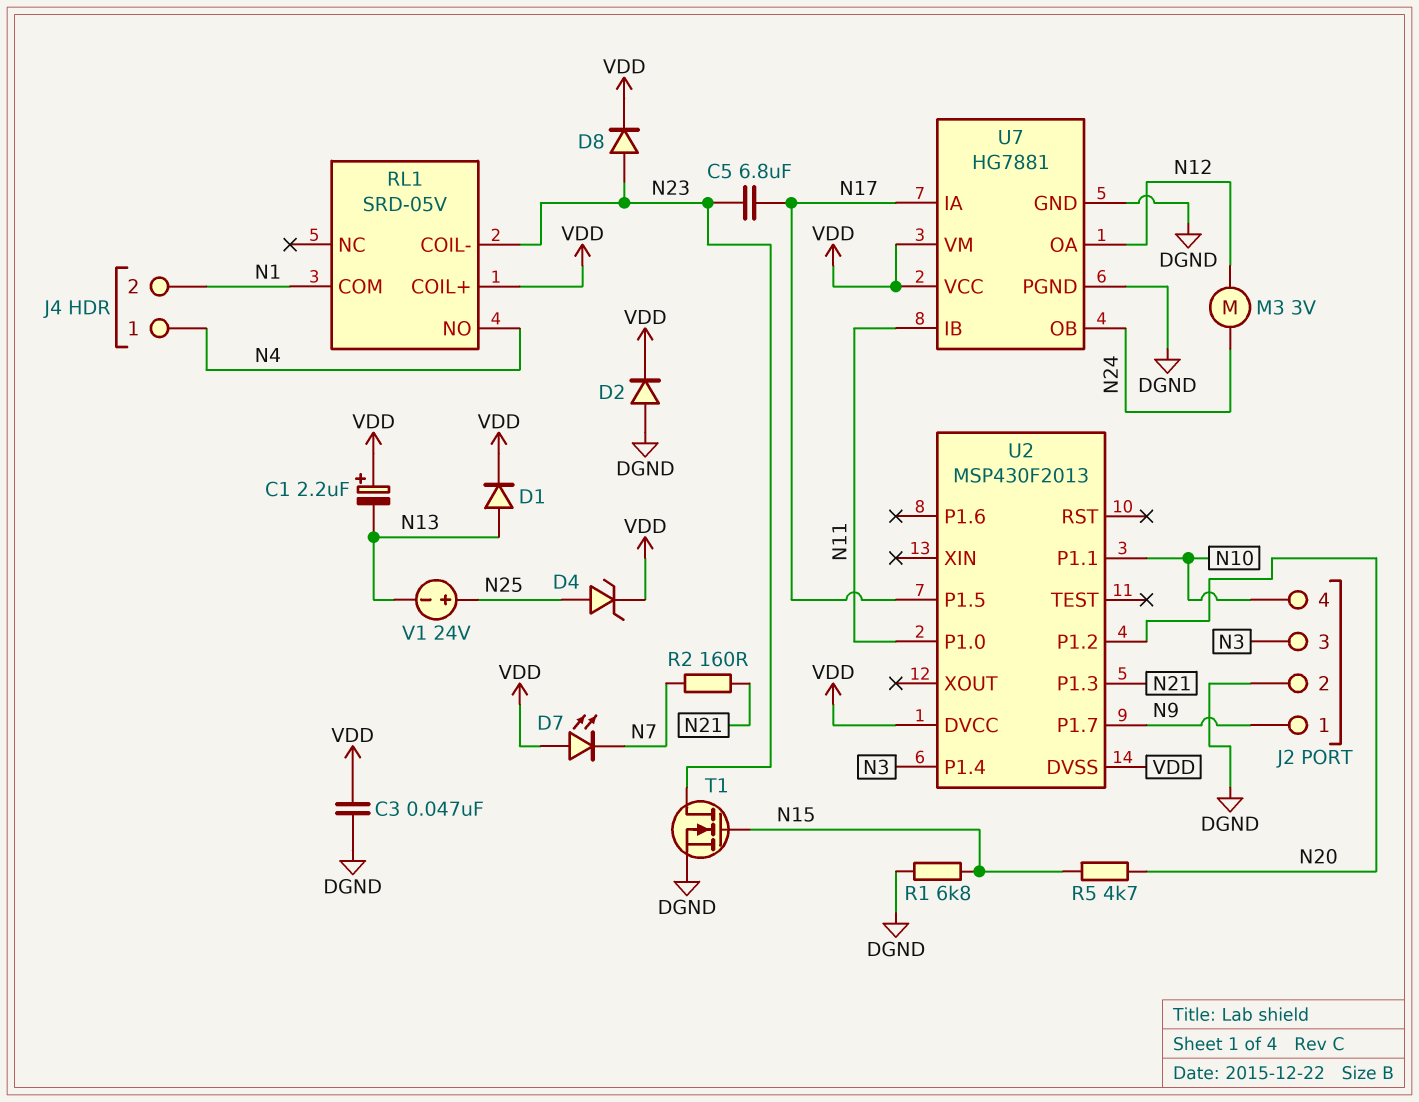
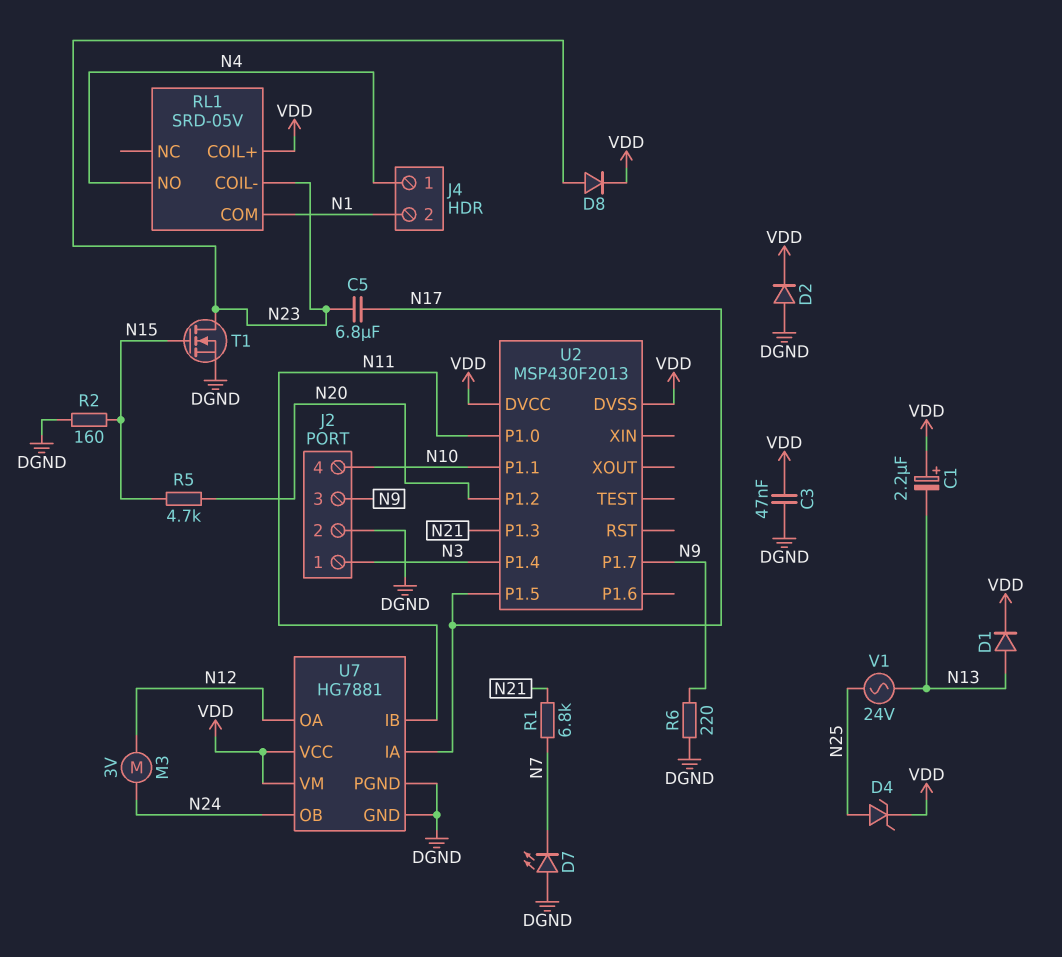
D7: LED (A VDD, K N7) -> LED (A DGND, K N7)
J2 pin 1: N9 -> N3
J2 pin 3: N3 -> N9
R1: 6.8k (DGND, N15) -> 6.8k (N7, N21)
R2: 160 (N7, N21) -> 160 (DGND, N15)
R6: none -> 220 (DGND, N9)
V1: 24V (plus N25, minus N13) -> AC 24V (N13, N25)

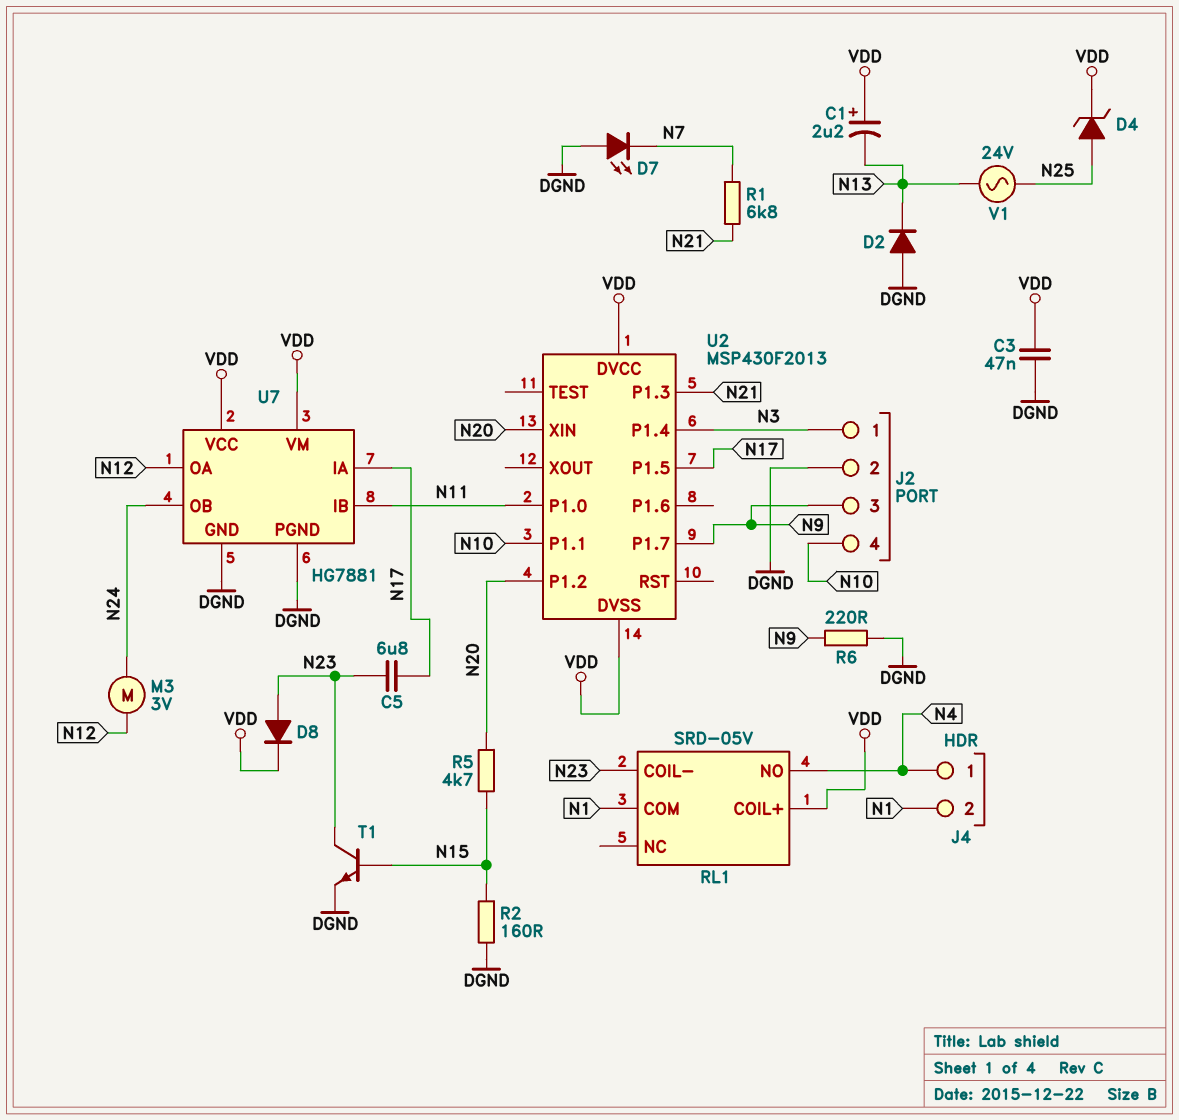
D1: diode (A N13, K VDD) -> none
D2: diode (A DGND, K VDD) -> diode (A DGND, K N13)
T1: NMOS (G N15, D N23, S DGND) -> NPN (B N15, C N23, E DGND)
U2 pin XIN: none -> N20

